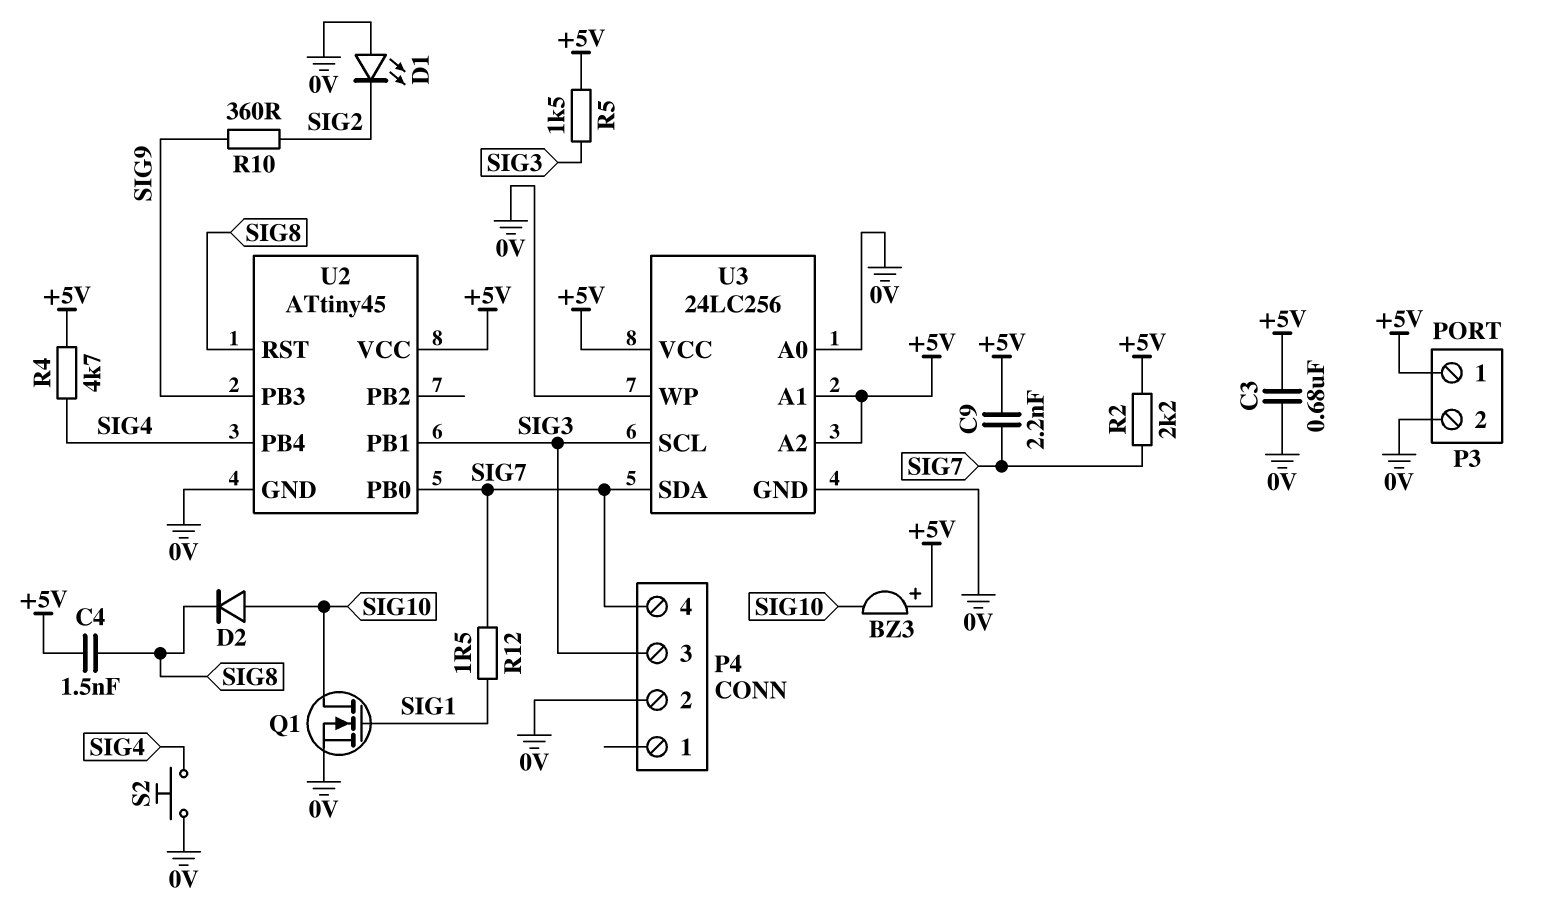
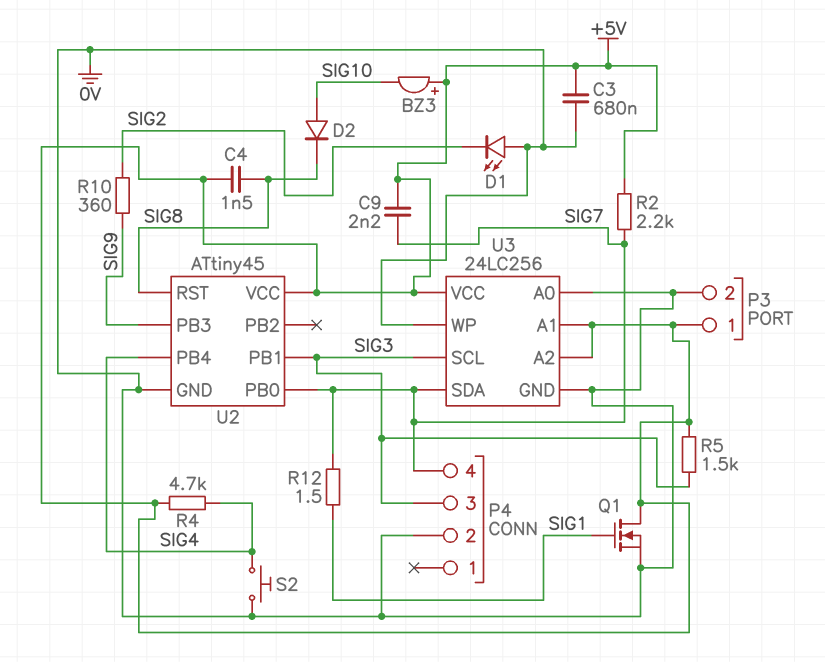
Q1: NMOS (G SIG1, D SIG10, S 0V) -> NMOS (G SIG1, D +5V, S 0V)

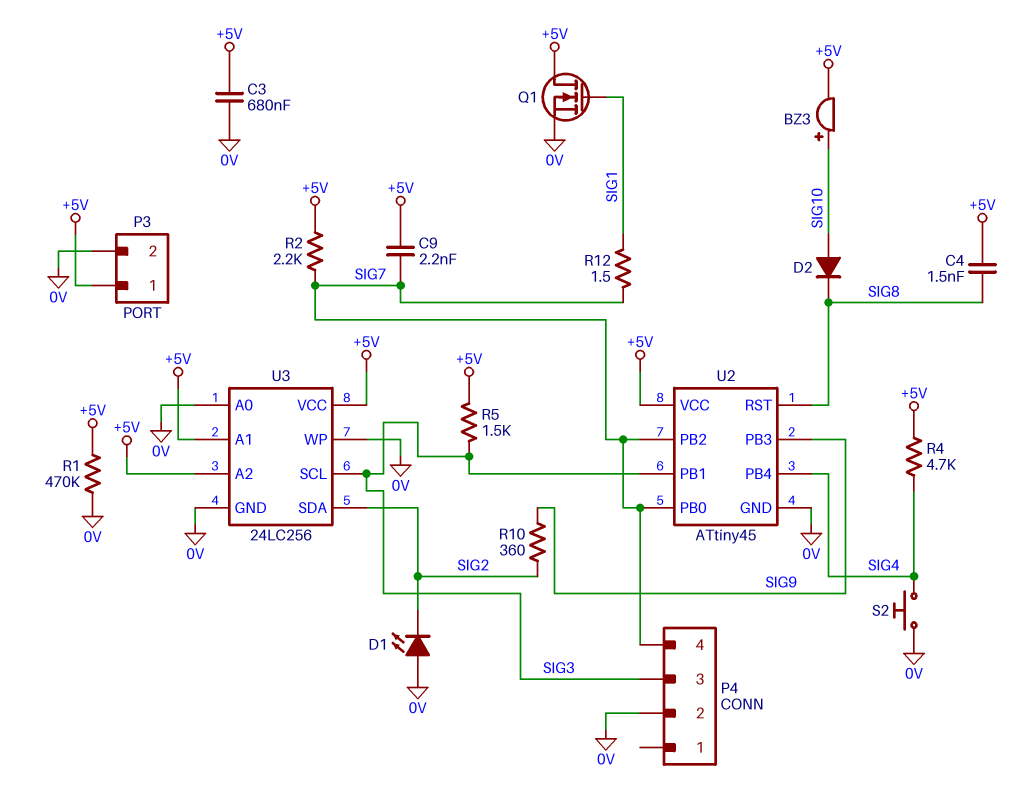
BZ3: buzzer (plus +5V, minus SIG10) -> buzzer (plus SIG10, minus +5V)
R1: none -> 470k (+5V, 0V)
U2 pin PB2: none -> SIG7
U3 pin SDA: SIG7 -> SIG2

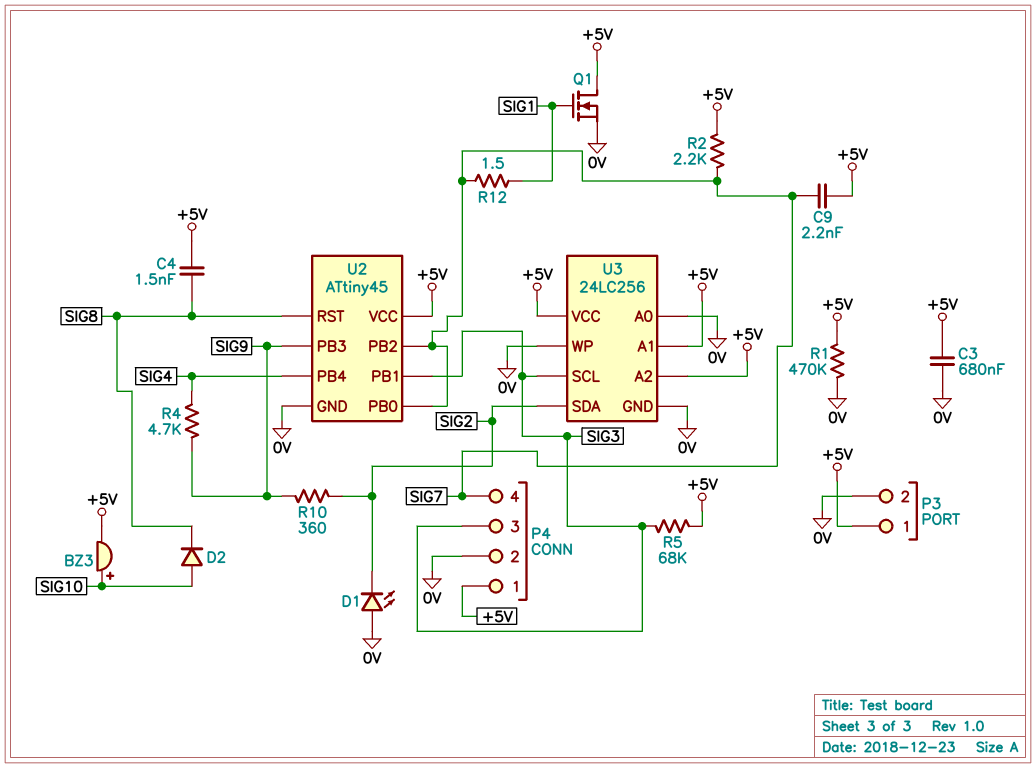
P4 pin 1: none -> +5V
R4: 4.7k (+5V, SIG4) -> 4.7k (SIG4, SIG9)
R5: 1.5k (+5V, SIG3) -> 68k (+5V, SIG3)
S2: button (0V, SIG4) -> none

